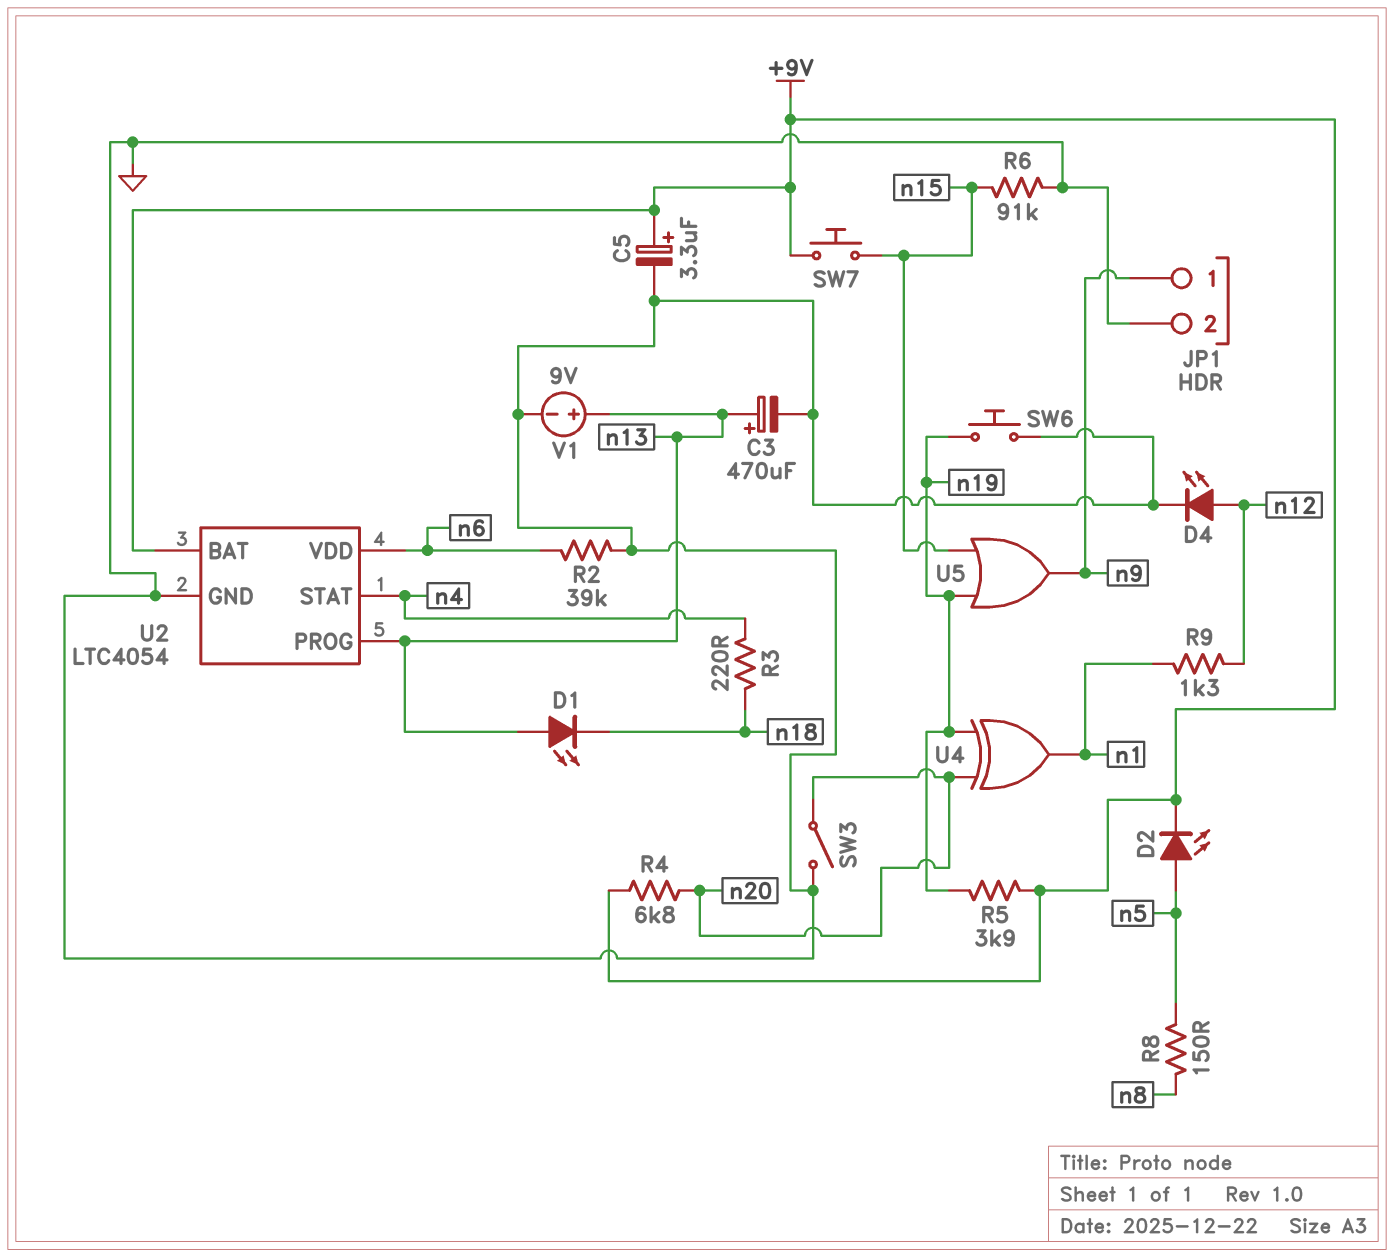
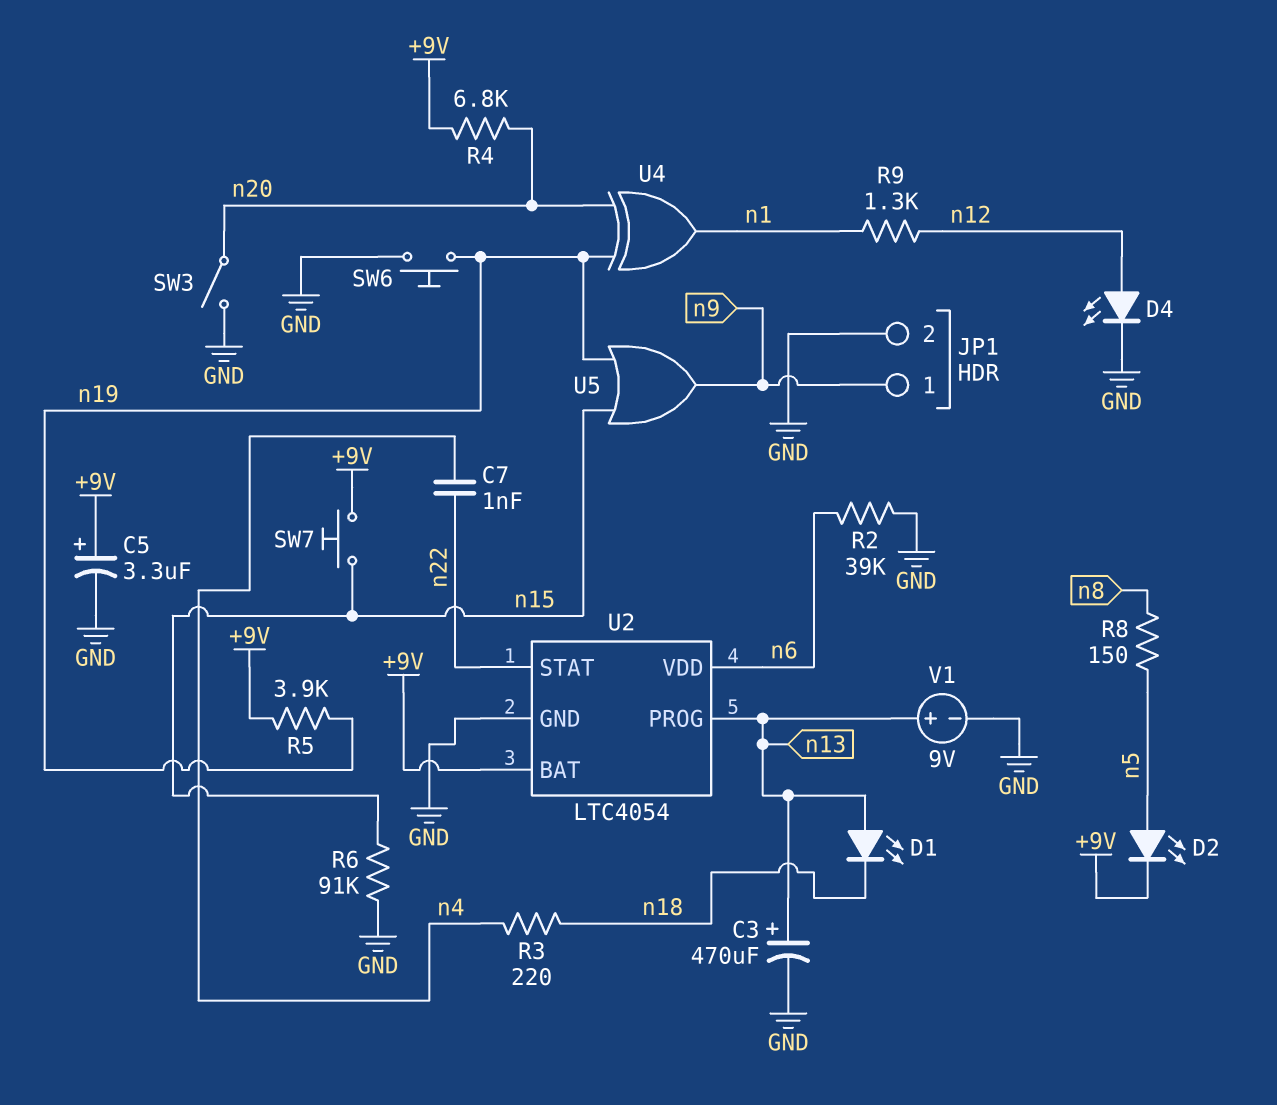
C7: none -> 1nF (n4, n22)
U2 pin STAT: n4 -> n22

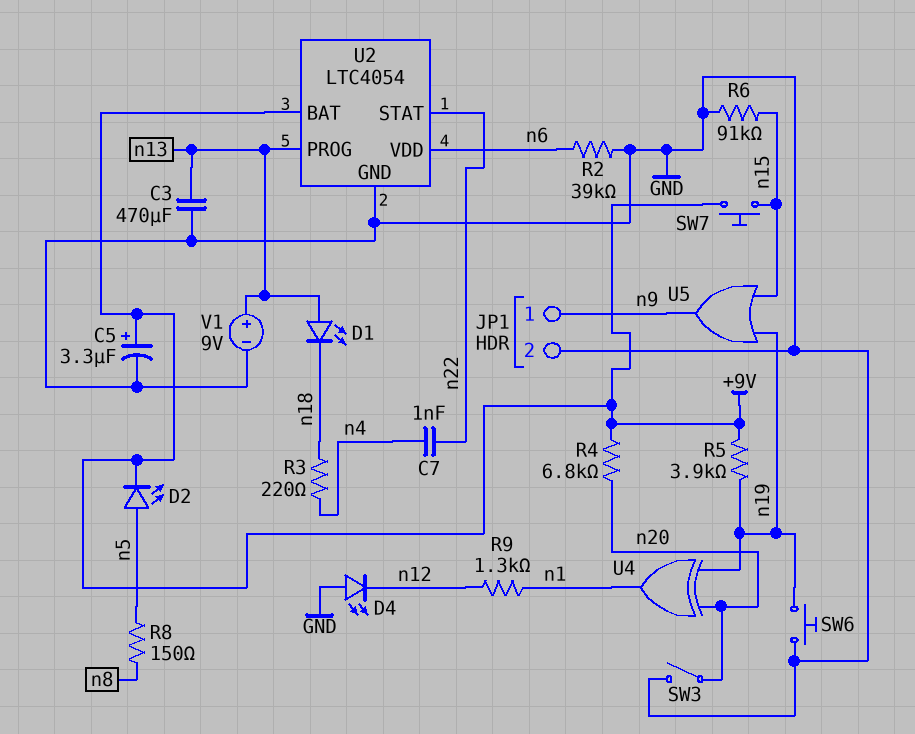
C3: 470uF (plus n13, minus GND) -> 470uF (GND, n13)
D4: LED (A n12, K GND) -> LED (A GND, K n12)

